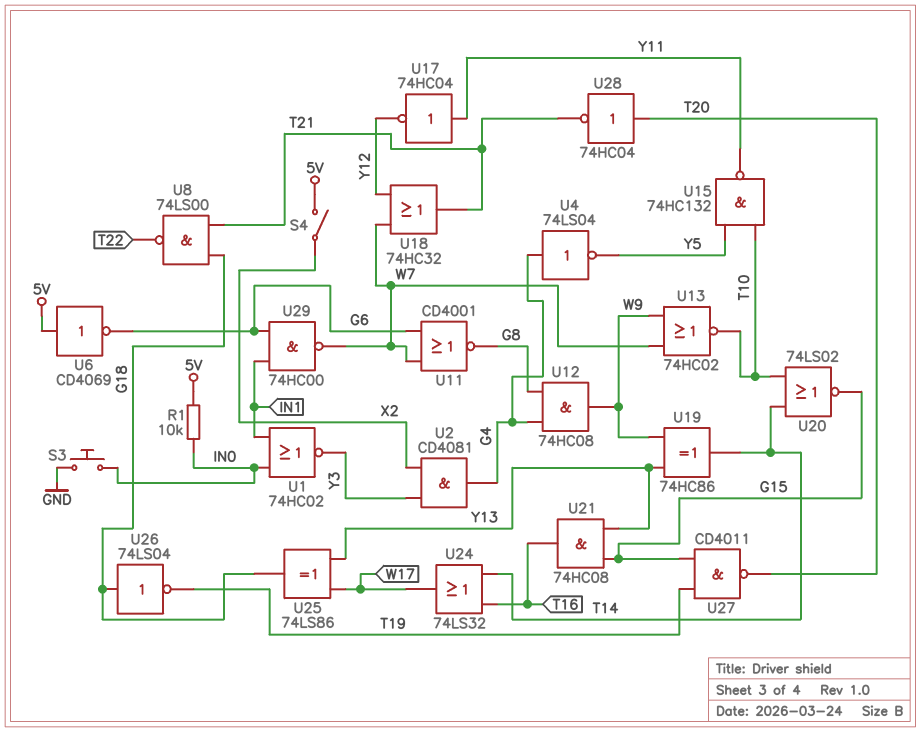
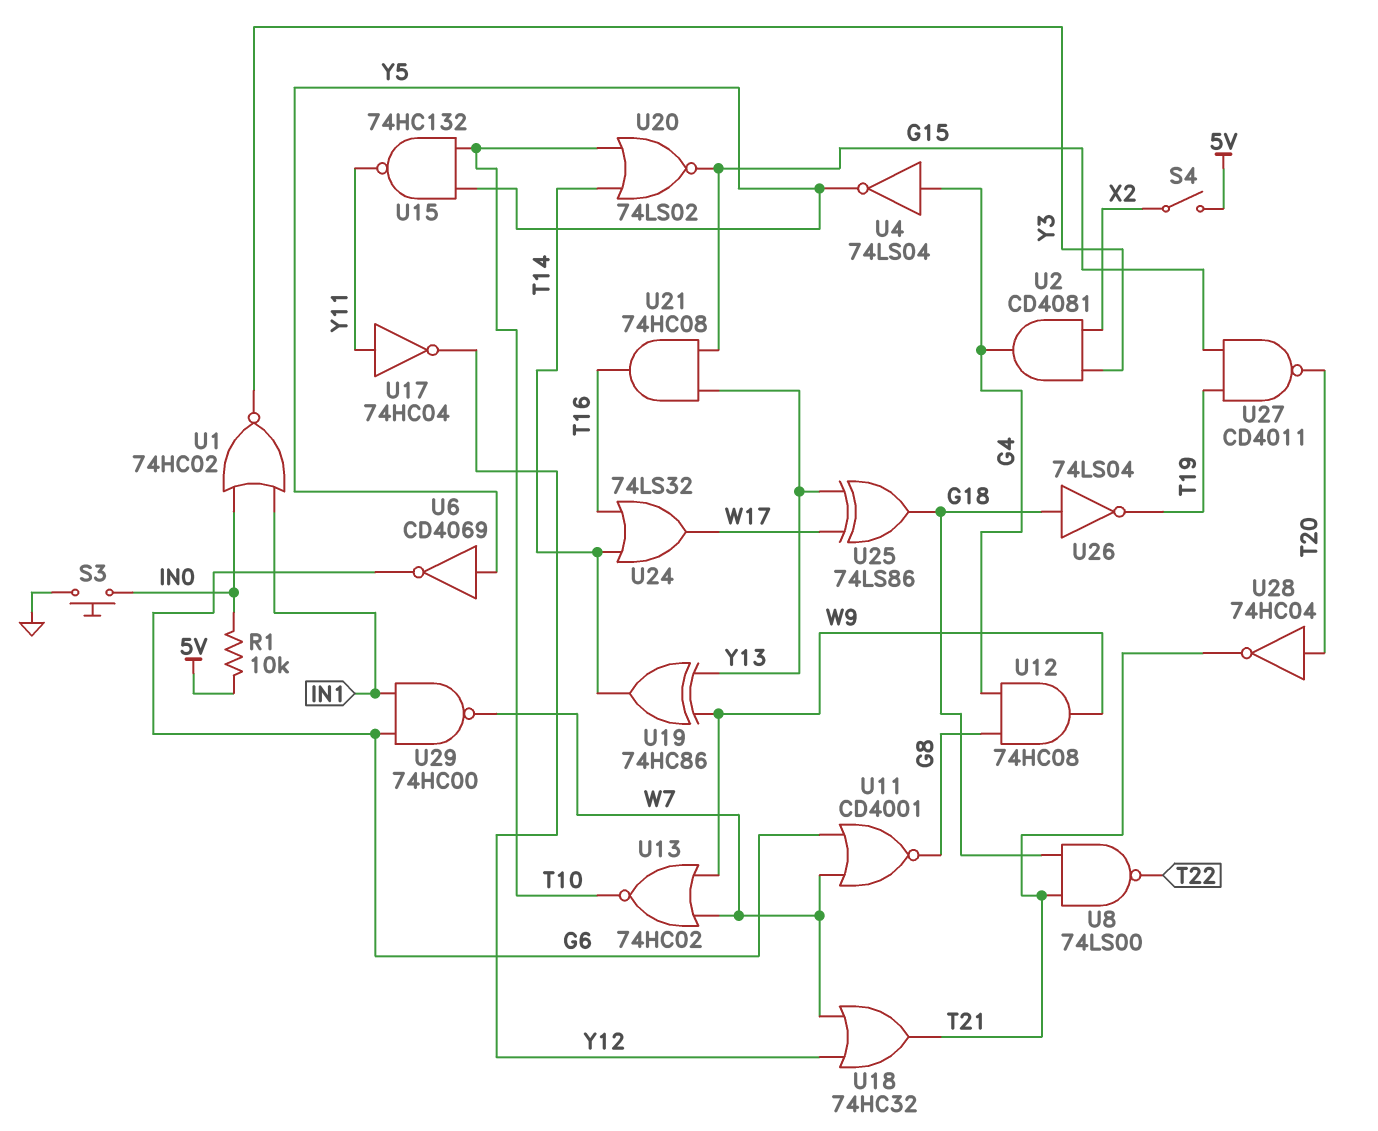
U6: NOT CD4069 (in 5V, out G6) -> NOT CD4069 (in Y5, out G6)

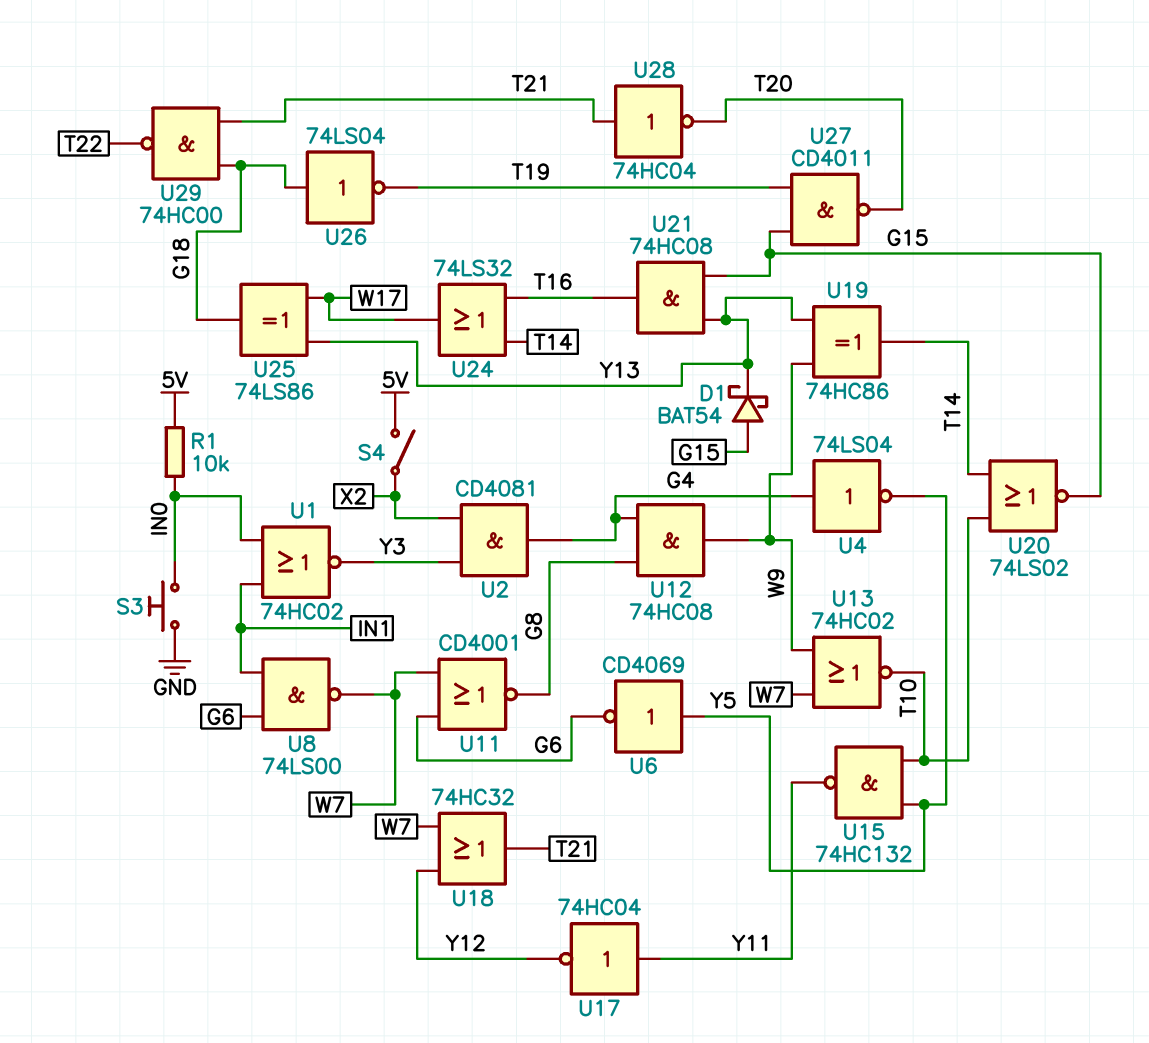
D1: none -> schottky BAT54 (A G15, K Y13)
U8: NAND 74LS00 (in G18, in T21, out T22) -> NAND 74LS00 (in G6, in IN1, out W7)
U28: NOT 74HC04 (in T20, out T21) -> NOT 74HC04 (in T21, out T20)
U29: NAND 74HC00 (in G6, in IN1, out W7) -> NAND 74HC00 (in G18, in T21, out T22)

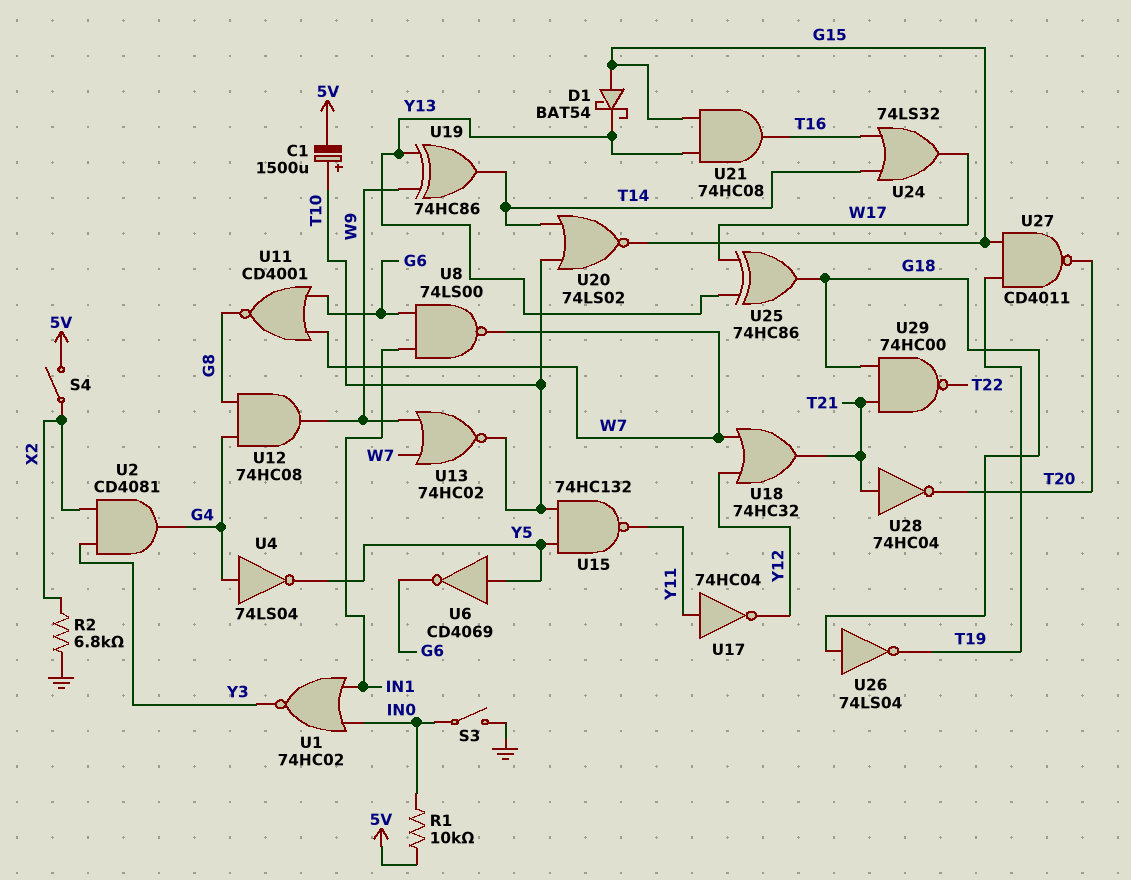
C1: none -> 1500uF (plus T10, minus 5V)
R2: none -> 6.8k (GND, X2)
S3: button (GND, IN0) -> switch (GND, IN0)
U25: XOR 74LS86 (in W17, in Y13, out G18) -> XOR 74HC86 (in W17, in Y13, out G18)

